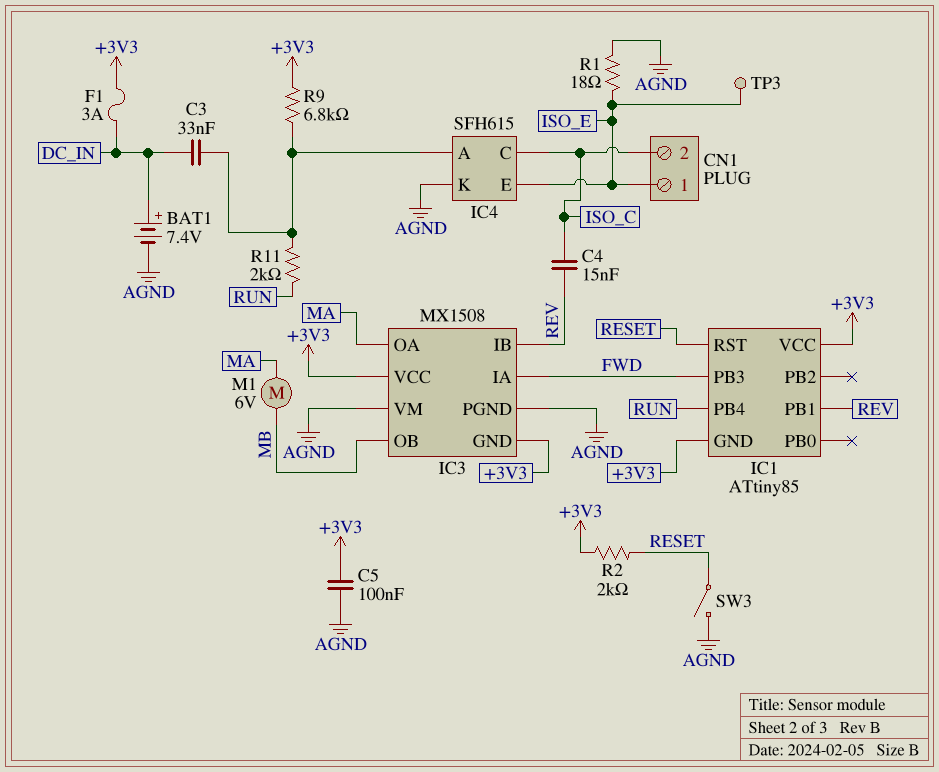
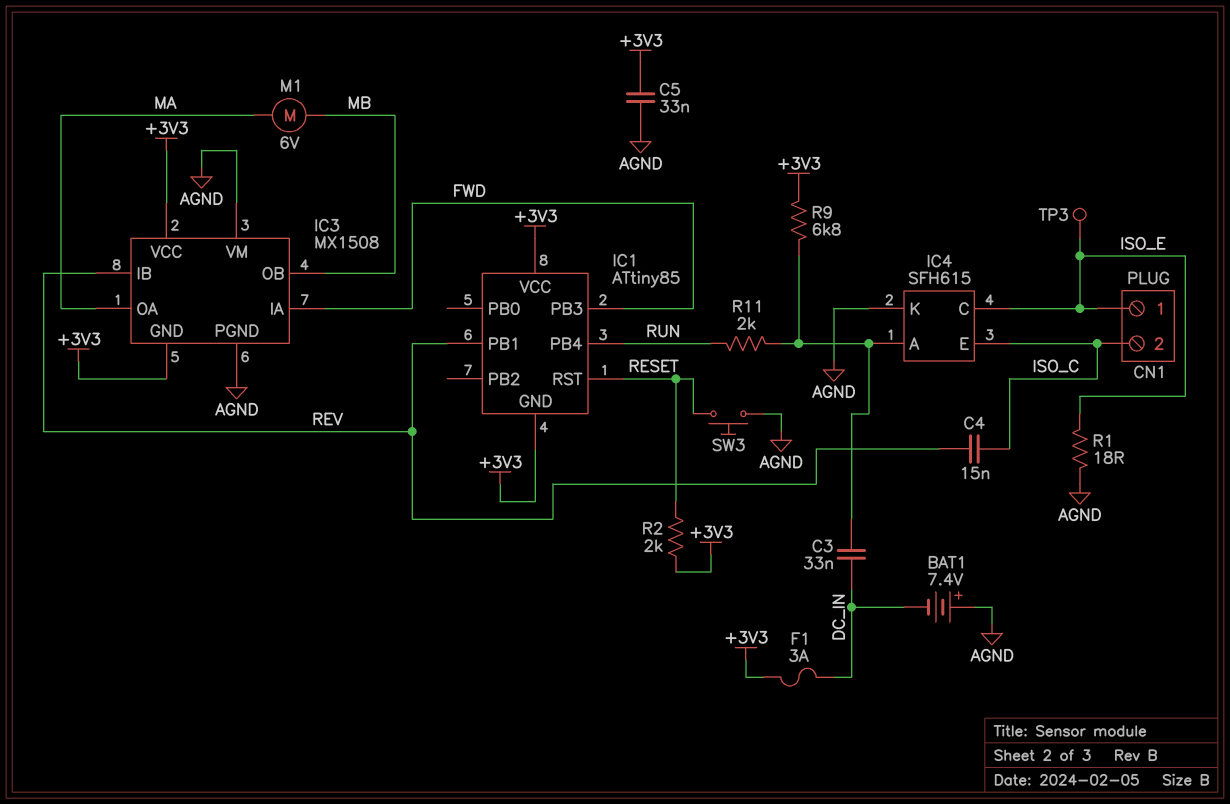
BAT1: 7.4V (plus DC_IN, minus AGND) -> 7.4V (plus AGND, minus DC_IN)
C5: 100nF (+3V3, AGND) -> 33nF (+3V3, AGND)
IC4 pin C: ISO_C -> ISO_E
IC4 pin E: ISO_E -> ISO_C
SW3: switch (AGND, RESET) -> button (AGND, RESET)

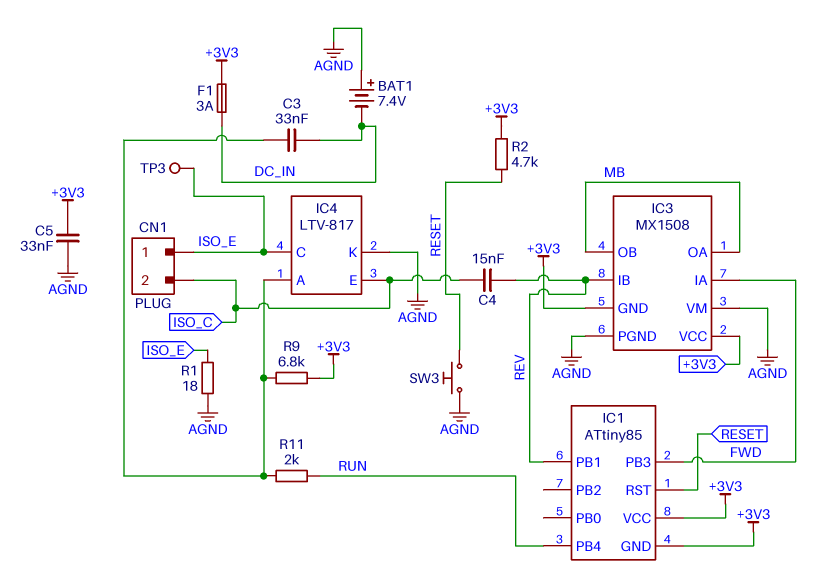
IC3 pin OA: MA -> MB
IC4: SFH615 -> LTV-817
M1: motor 6V (MA, MB) -> none
R2: 2k (+3V3, RESET) -> 4.7k (+3V3, RESET)

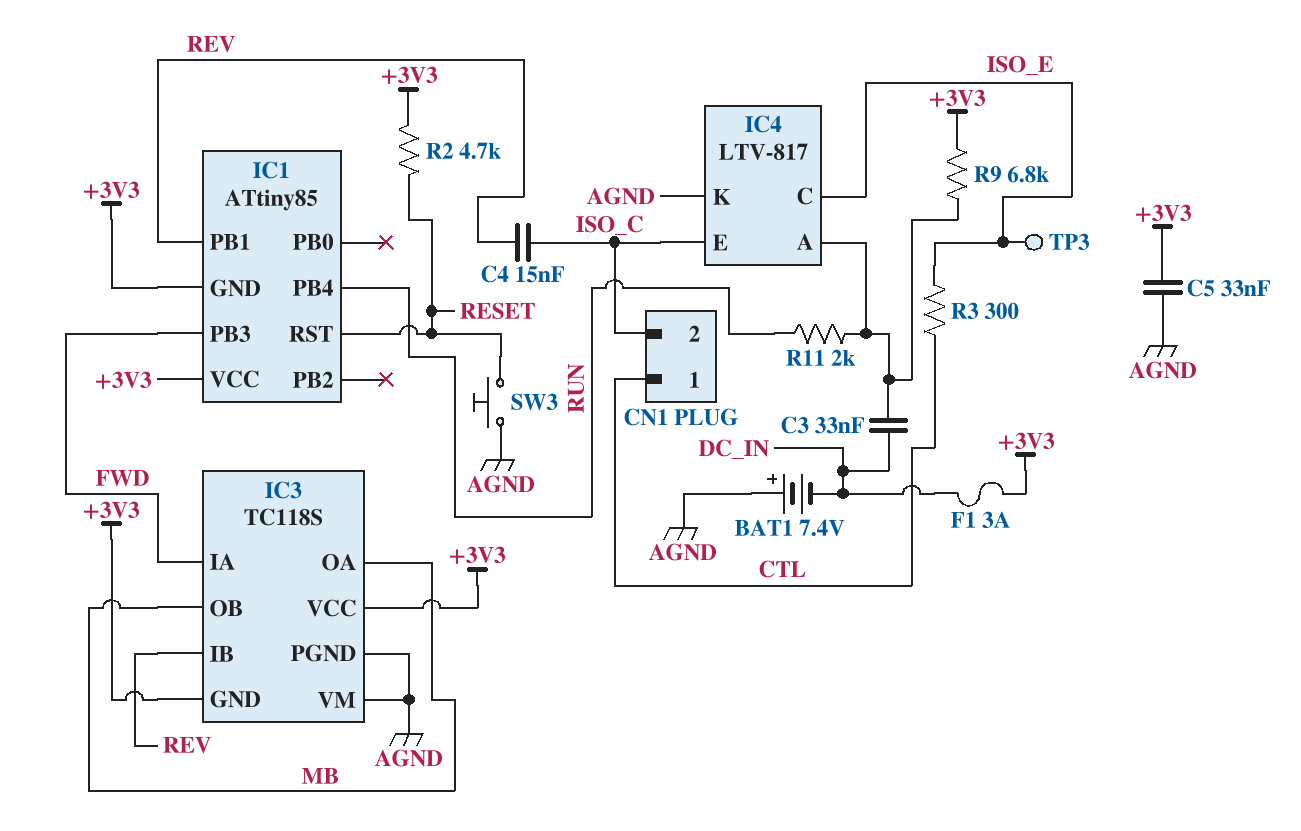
CN1 pin 1: ISO_E -> CTL
IC3: MX1508 -> TC118S
R1: 18 (AGND, ISO_E) -> none
R3: none -> 300 (CTL, ISO_E)

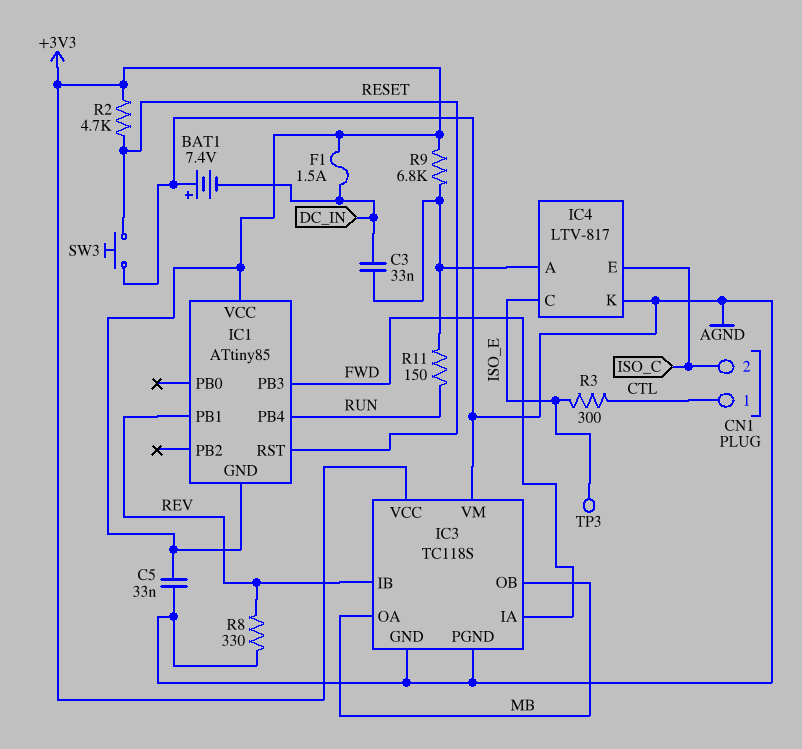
C4: 15nF (ISO_C, REV) -> none
F1: 3A (+3V3, DC_IN) -> 1.5A (+3V3, DC_IN)
IC3 pin GND: +3V3 -> AGND
R8: none -> 330 (AGND, REV)
R11: 2k (IC4/A, RUN) -> 150 (IC4/A, RUN)

